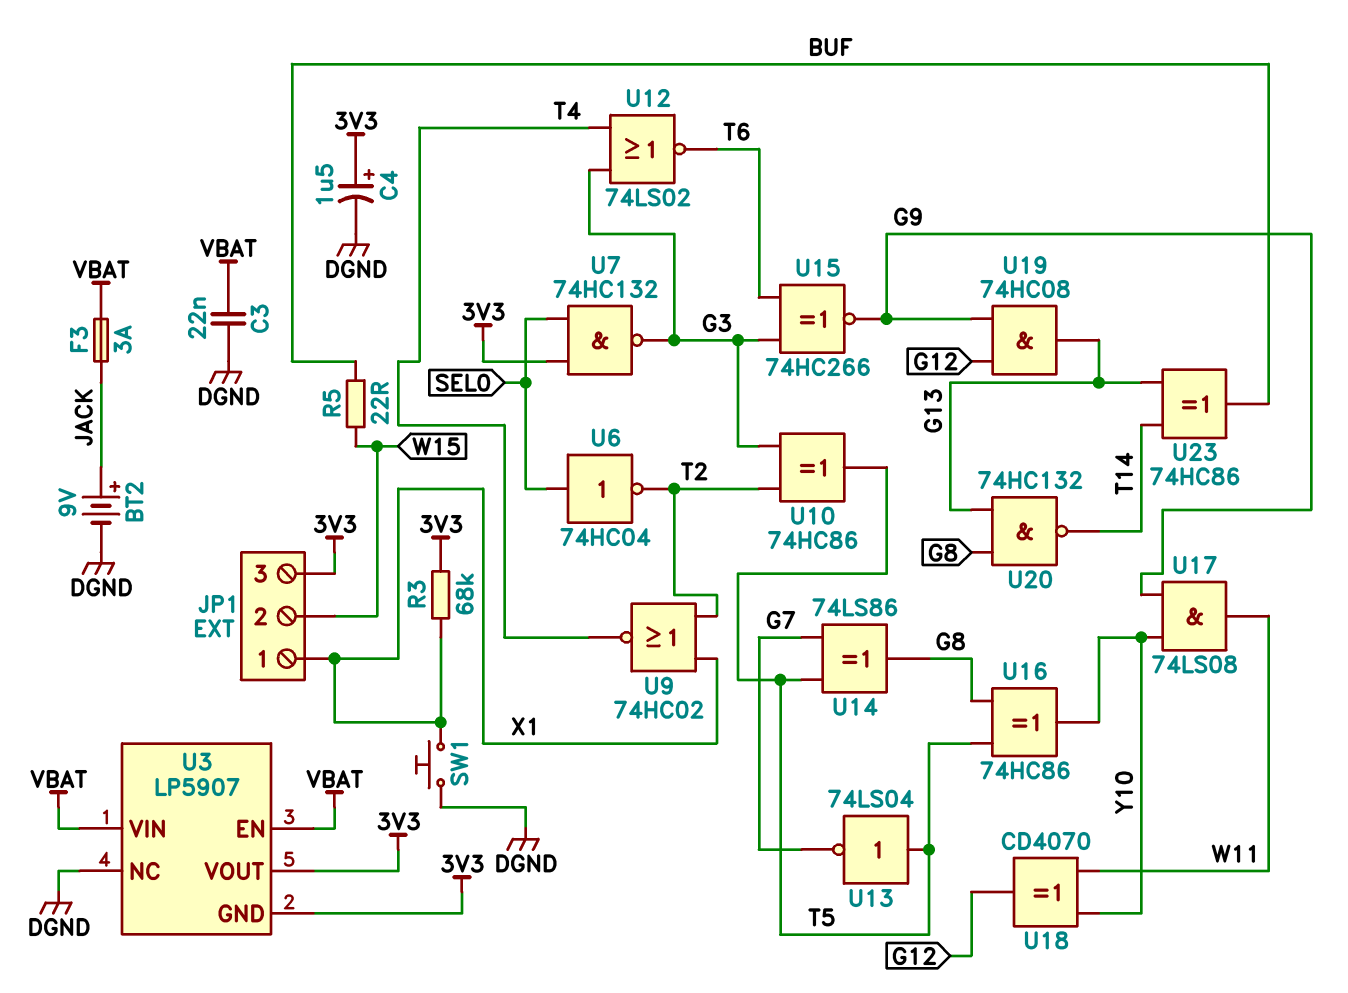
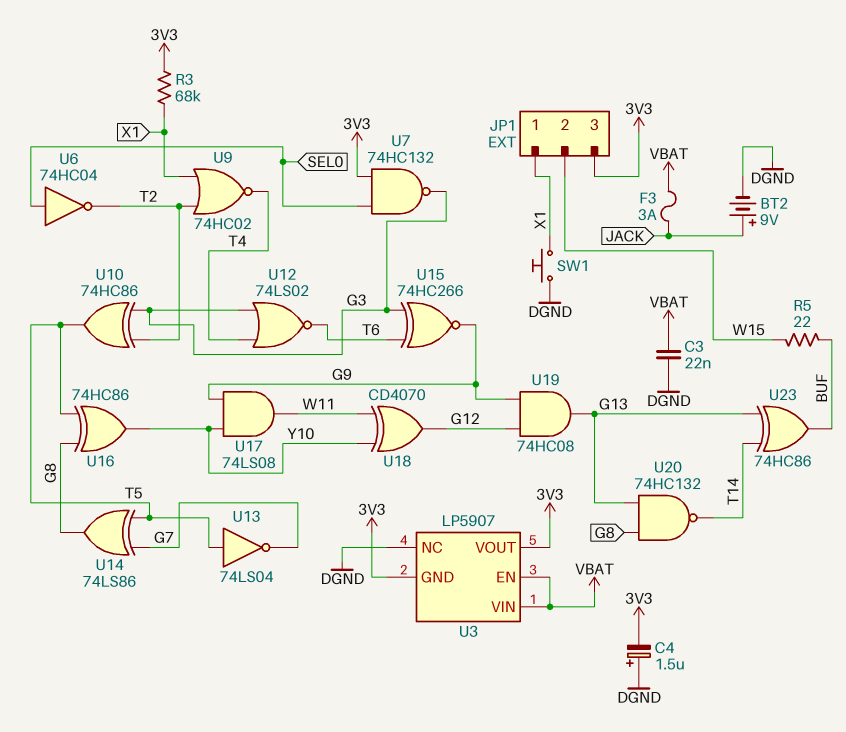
C4: 1.5uF (plus 3V3, minus DGND) -> 1.5uF (plus DGND, minus 3V3)

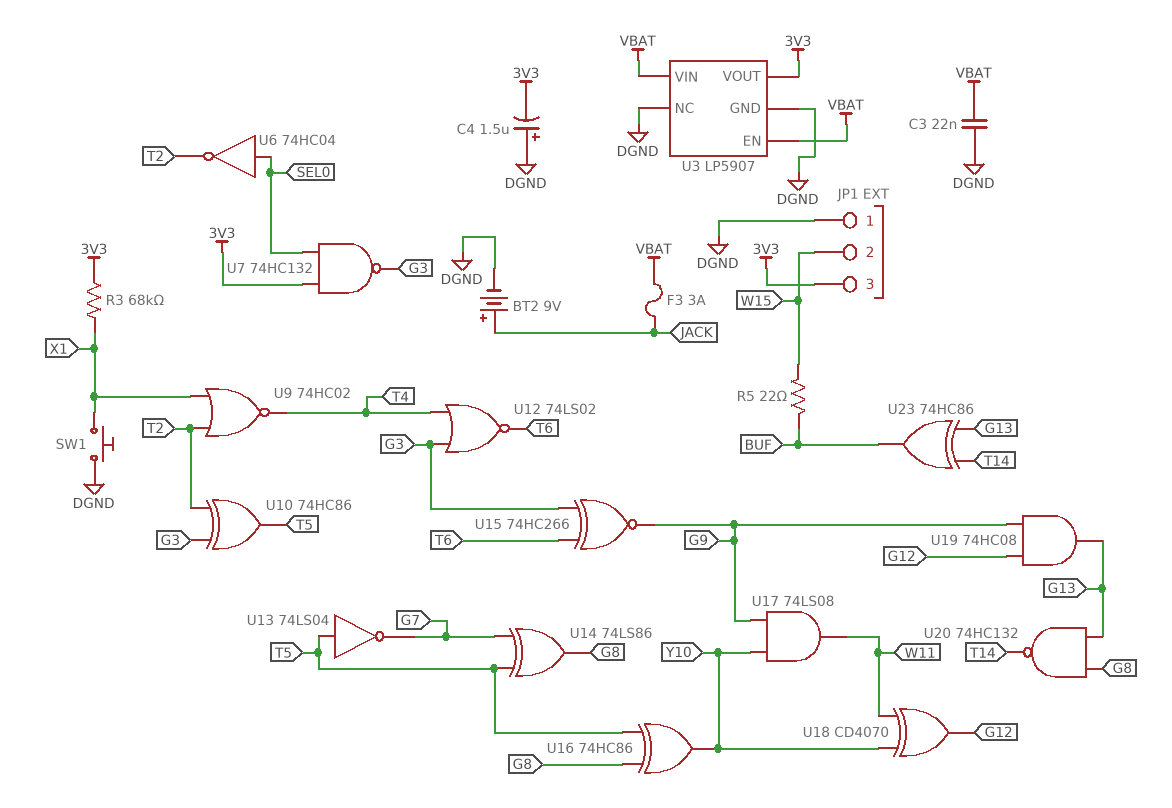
JP1 pin 1: X1 -> DGND
U3 pin GND: 3V3 -> DGND

